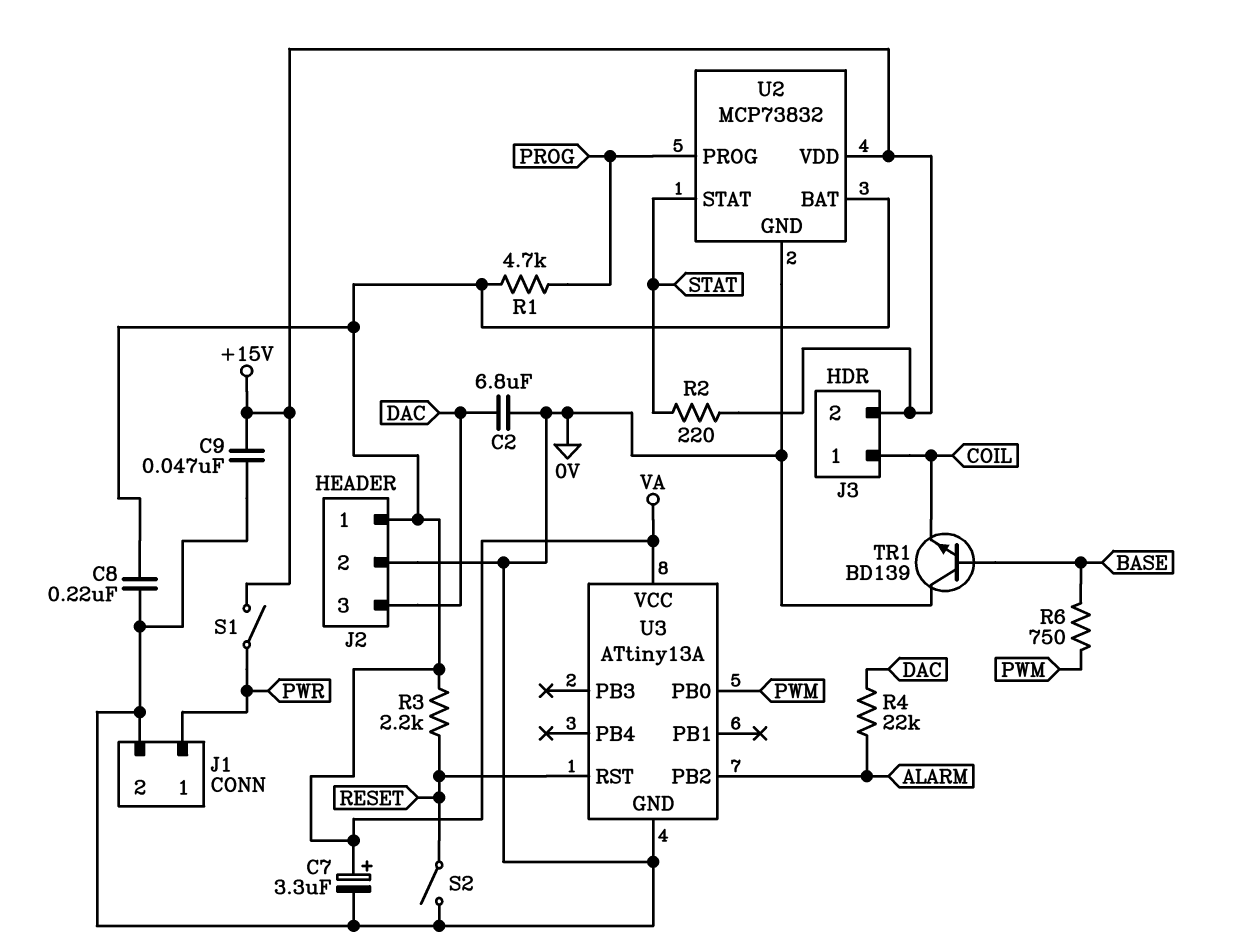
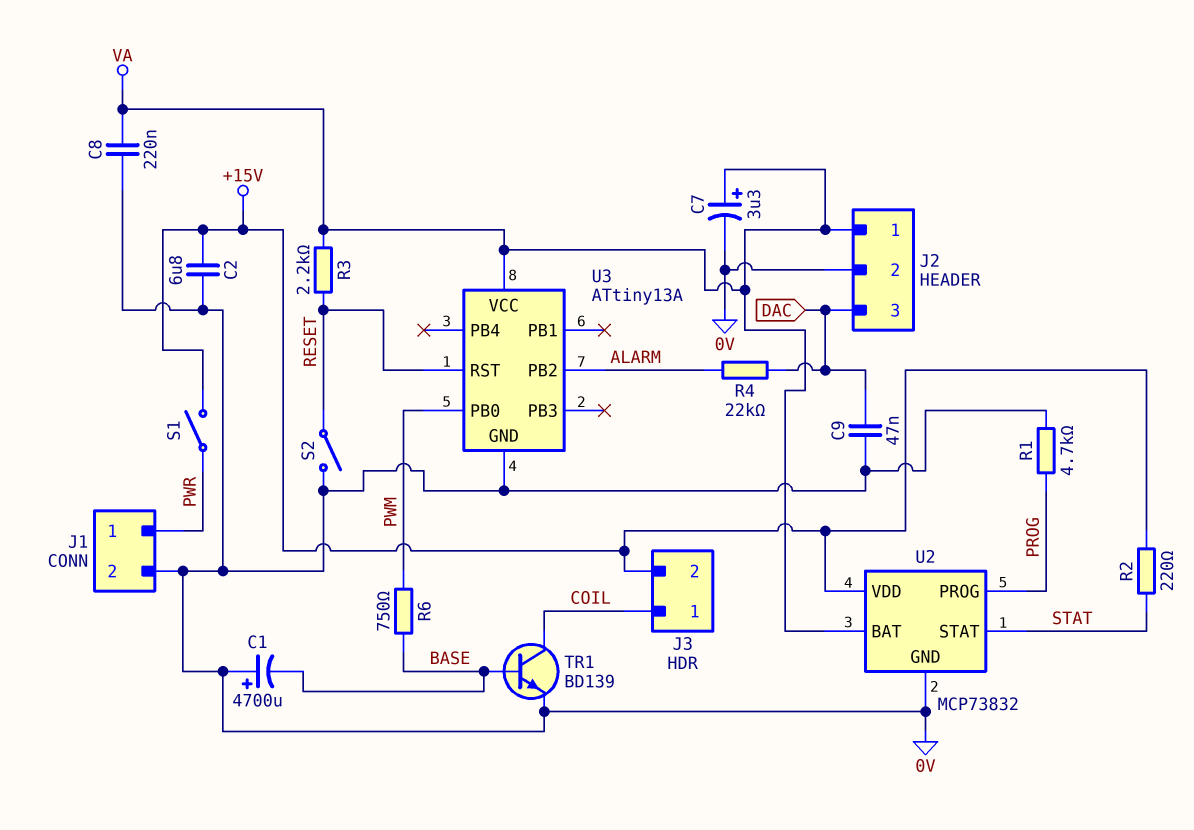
C1: none -> 4700uF (plus 0V, minus BASE)
C2: 6.8uF (0V, DAC) -> 6.8uF (+15V, 0V)
C9: 47nF (+15V, 0V) -> 47nF (0V, DAC)
R1: 4.7k (PROG, VA) -> 4.7k (0V, PROG)
TR1: NPN BD139 (B BASE, C 0V, E COIL) -> NPN BD139 (B BASE, C COIL, E 0V)

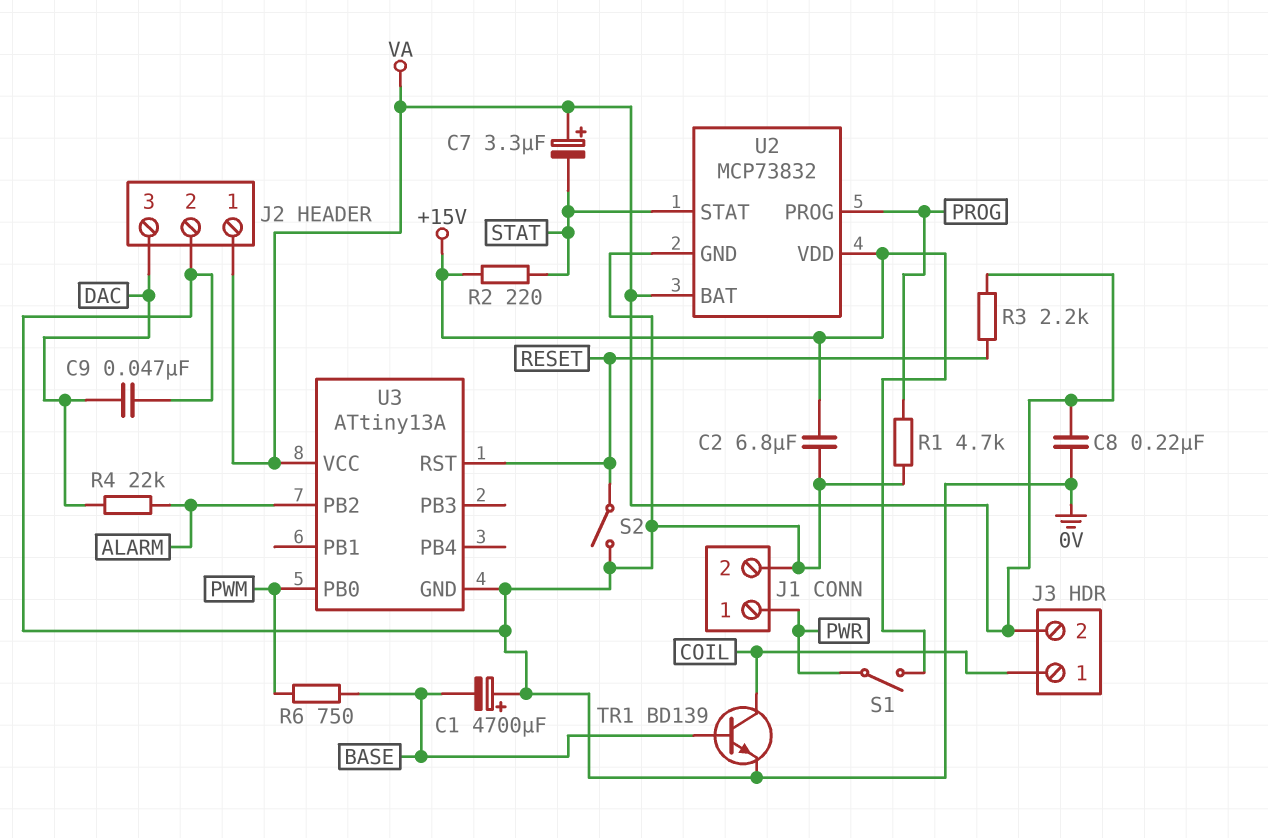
C7: 3.3uF (plus VA, minus 0V) -> 3.3uF (plus VA, minus STAT)
J3 pin 2: +15V -> VA

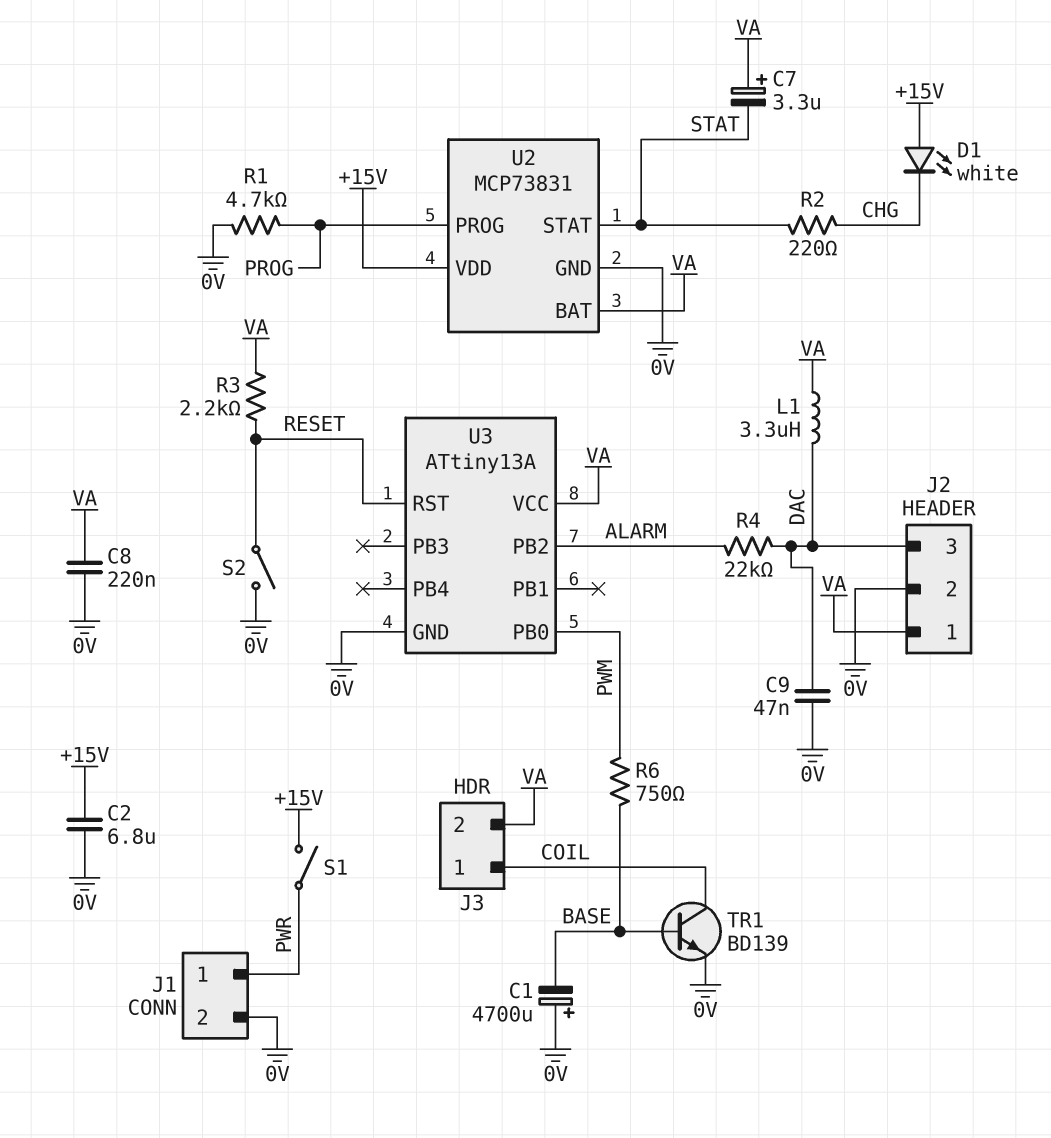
D1: none -> LED white (A +15V, K CHG)
L1: none -> 3.3uH (DAC, VA)
R2: 220 (+15V, STAT) -> 220 (CHG, STAT)
U2: MCP73832 -> MCP73831

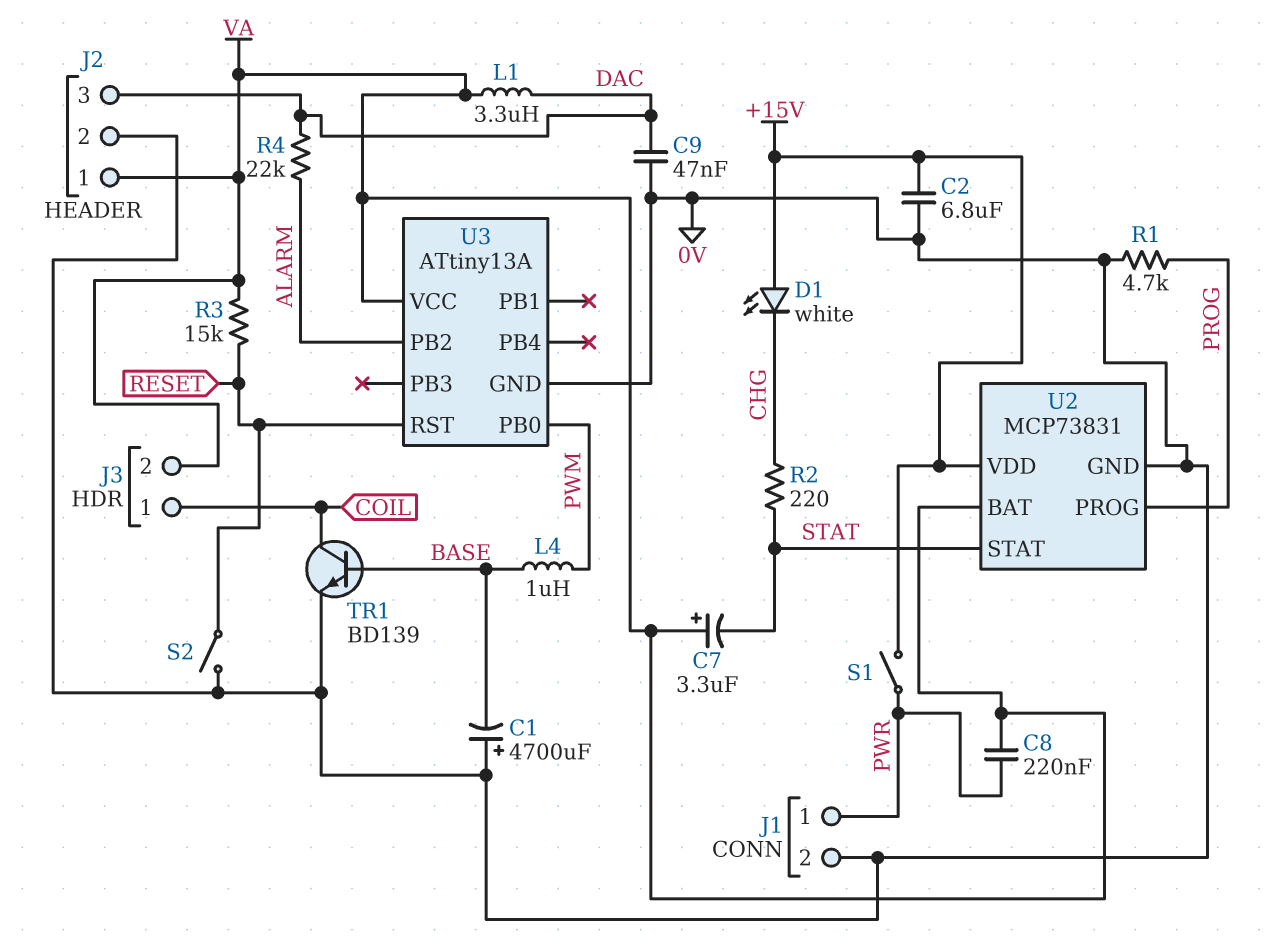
C8: 220nF (0V, VA) -> 220nF (PWR, VA)
L4: none -> 1uH (BASE, PWM)
R3: 2.2k (RESET, VA) -> 15k (RESET, VA)
R6: 750 (BASE, PWM) -> none

